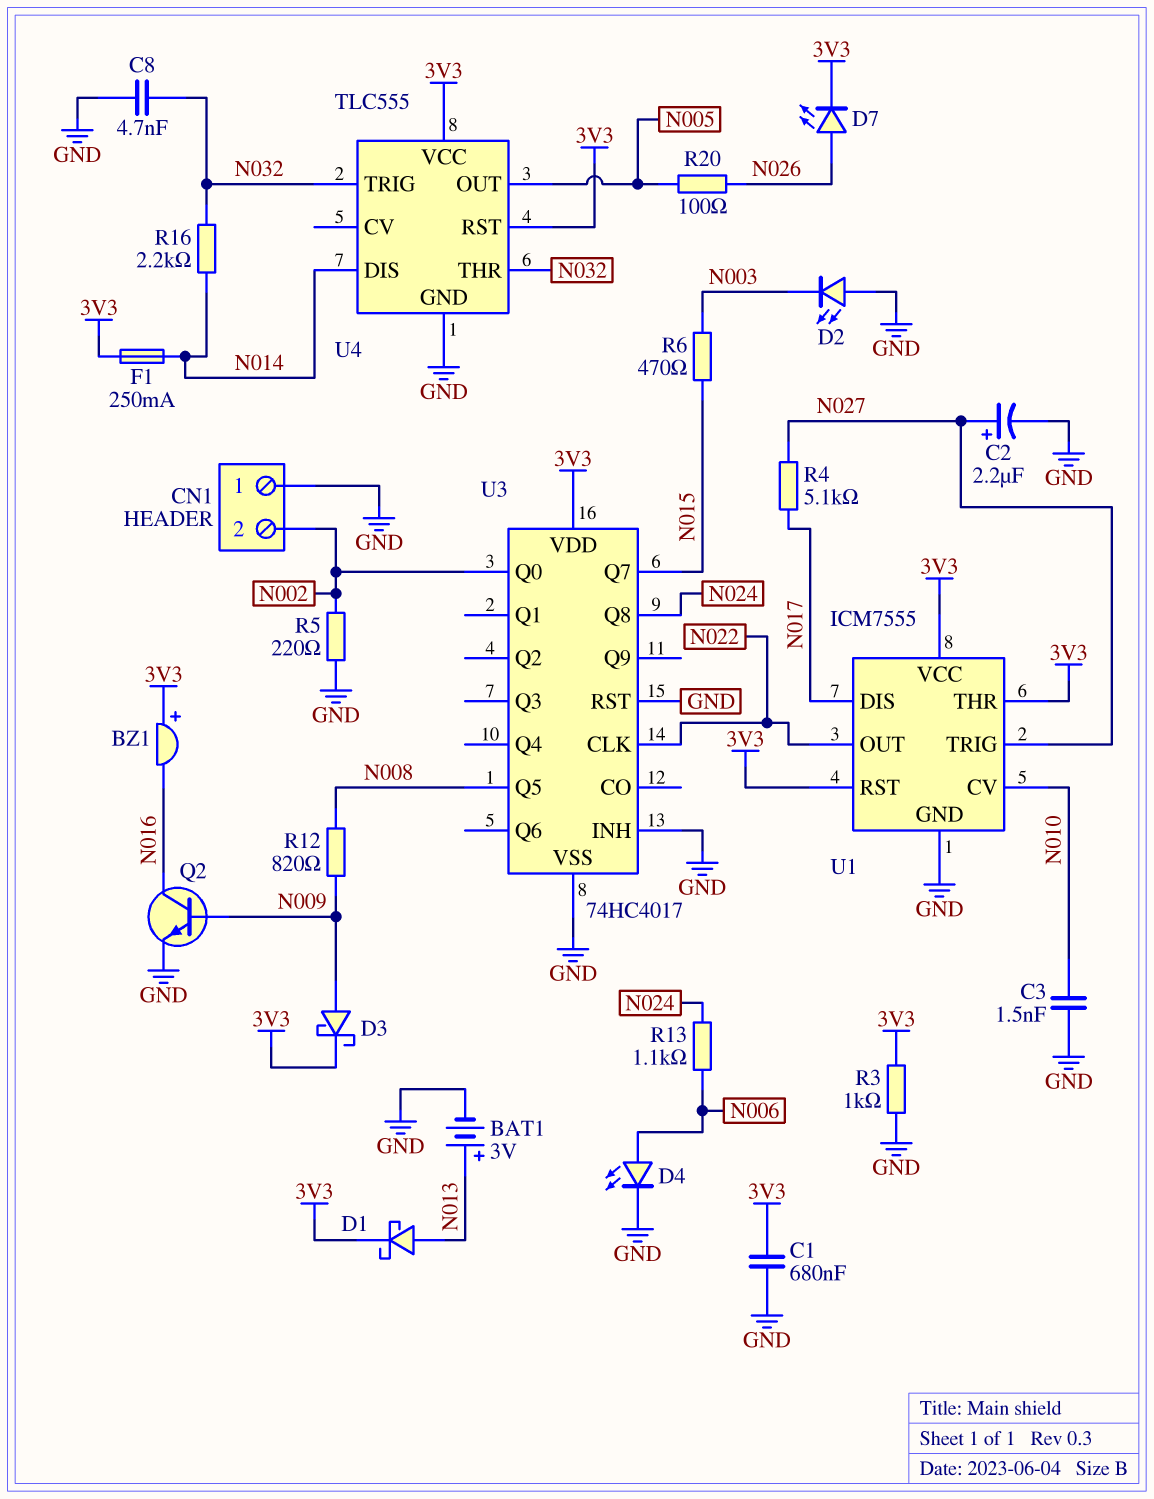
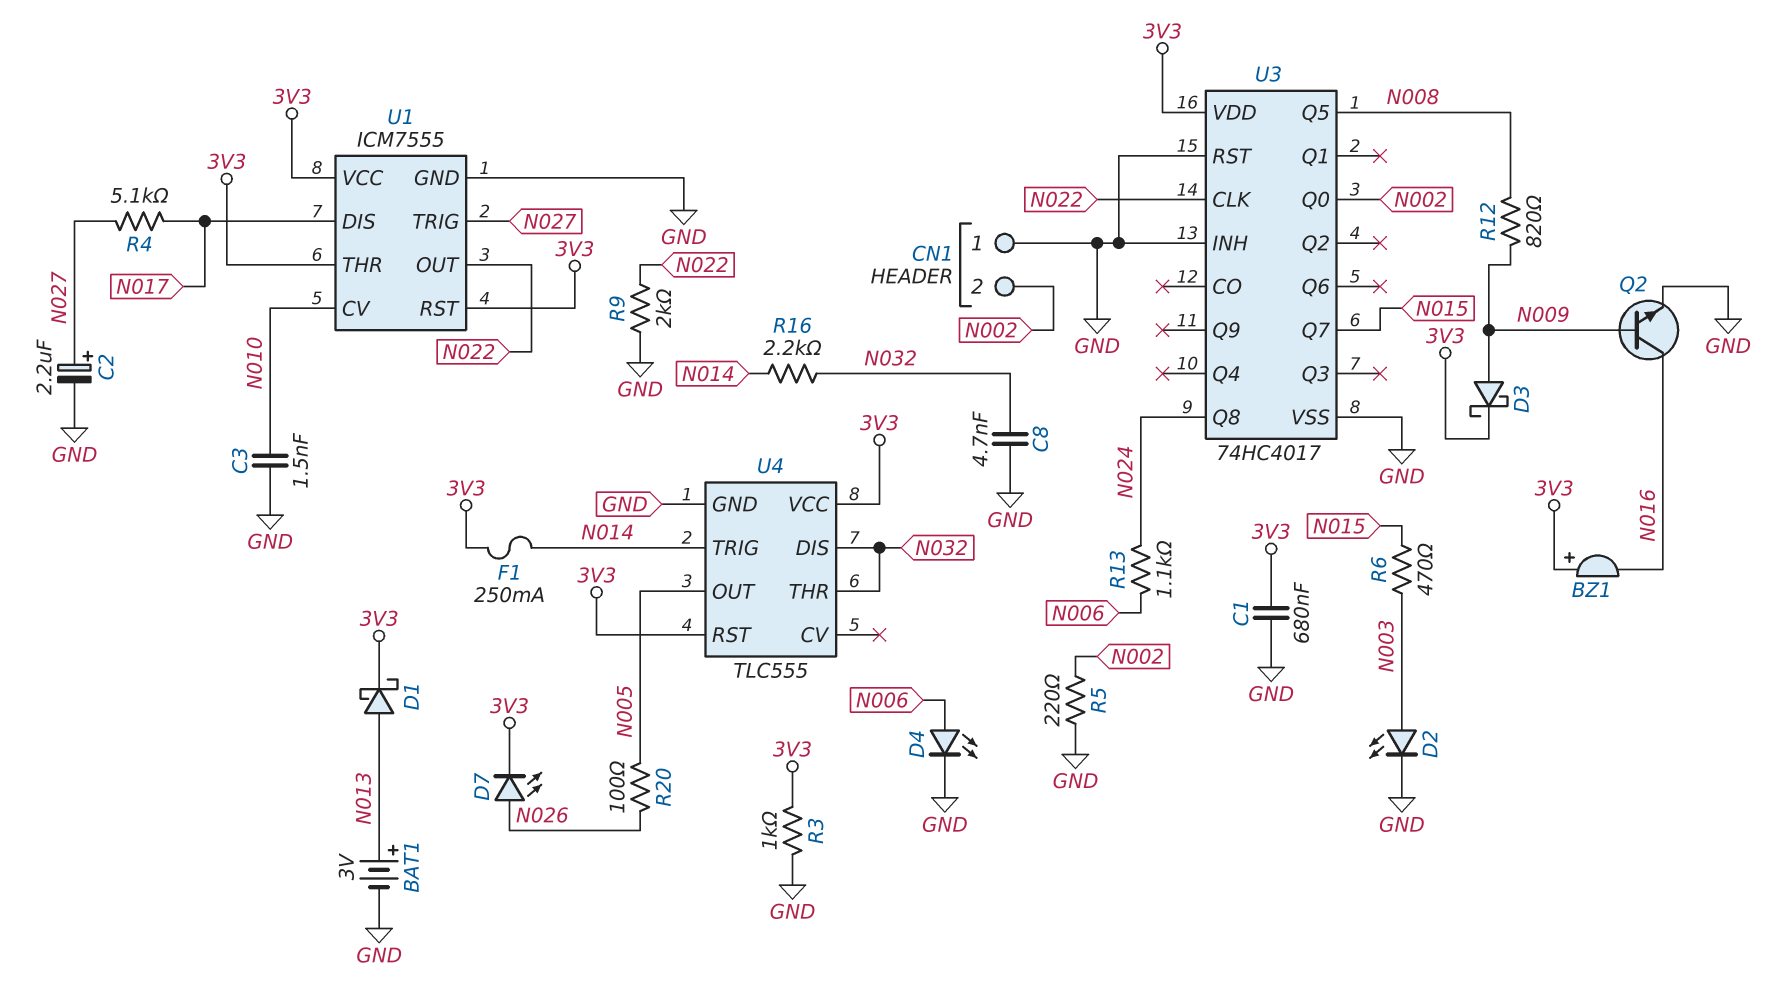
D2: LED (A GND, K N003) -> LED (A N003, K GND)
R9: none -> 2k (GND, N022)
U4 pin DIS: N014 -> N032
U4 pin TRIG: N032 -> N014

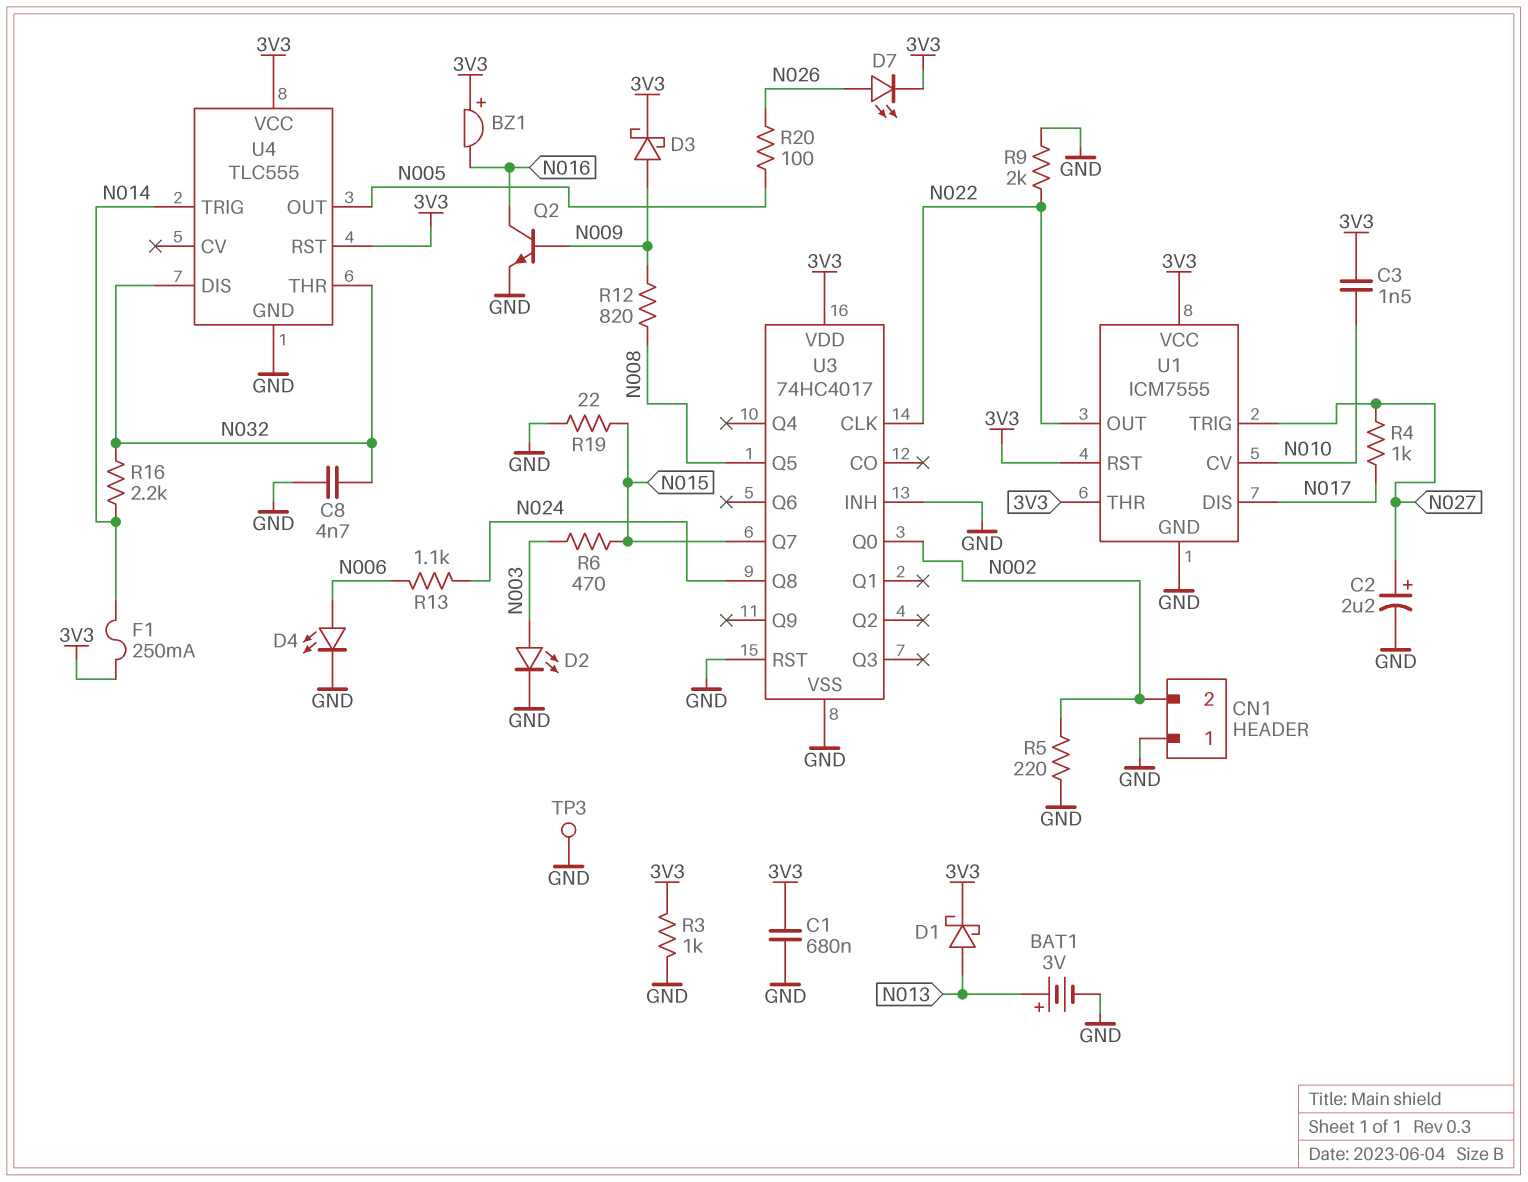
C3: 1.5nF (GND, N010) -> 1.5nF (3V3, N010)
R4: 5.1k (N017, N027) -> 1k (N017, N027)
R19: none -> 22 (GND, N015)
TP3: none -> test point (GND)

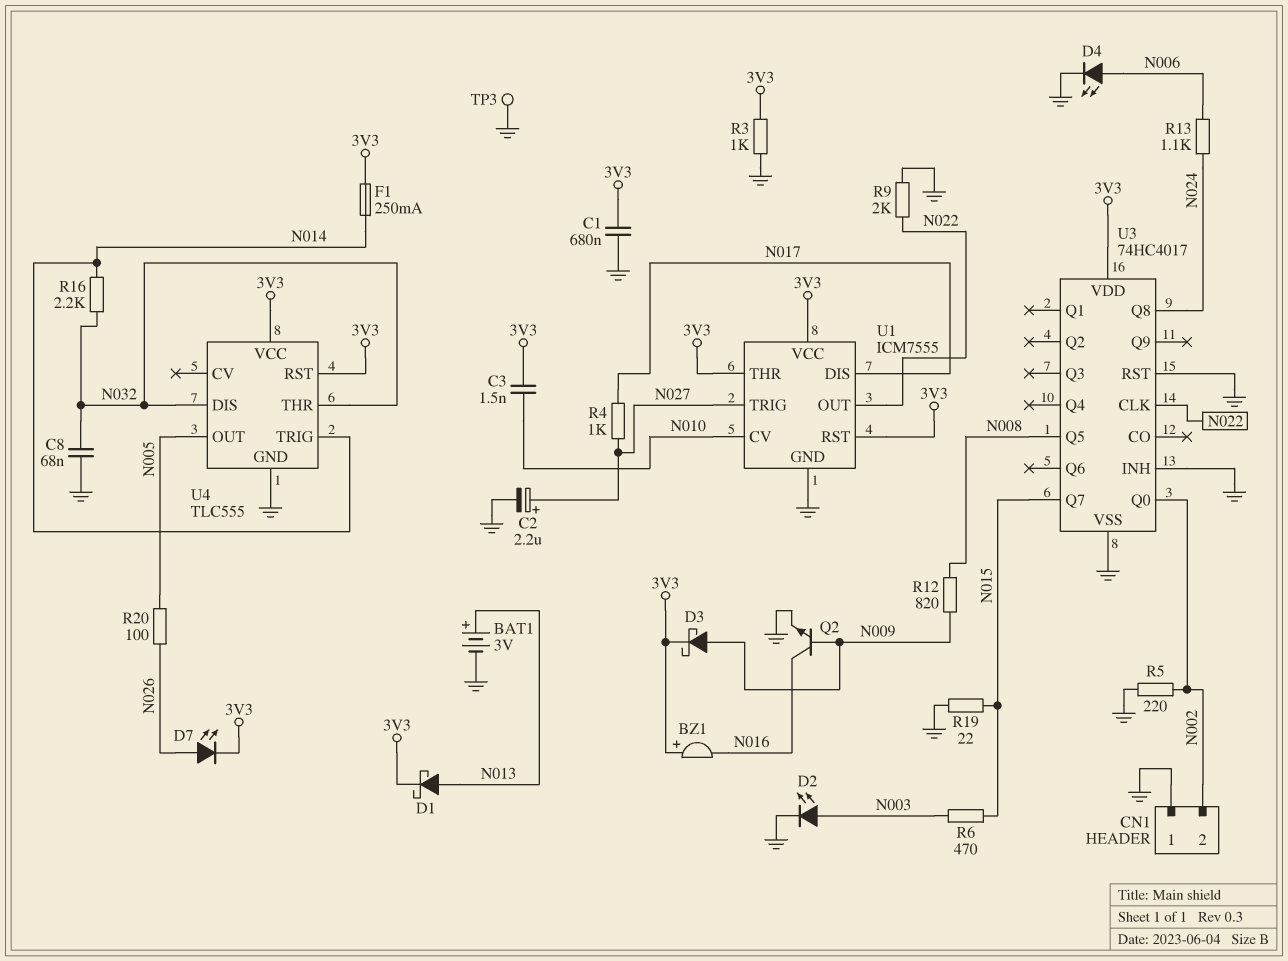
C8: 4.7nF (GND, N032) -> 68nF (GND, N032)

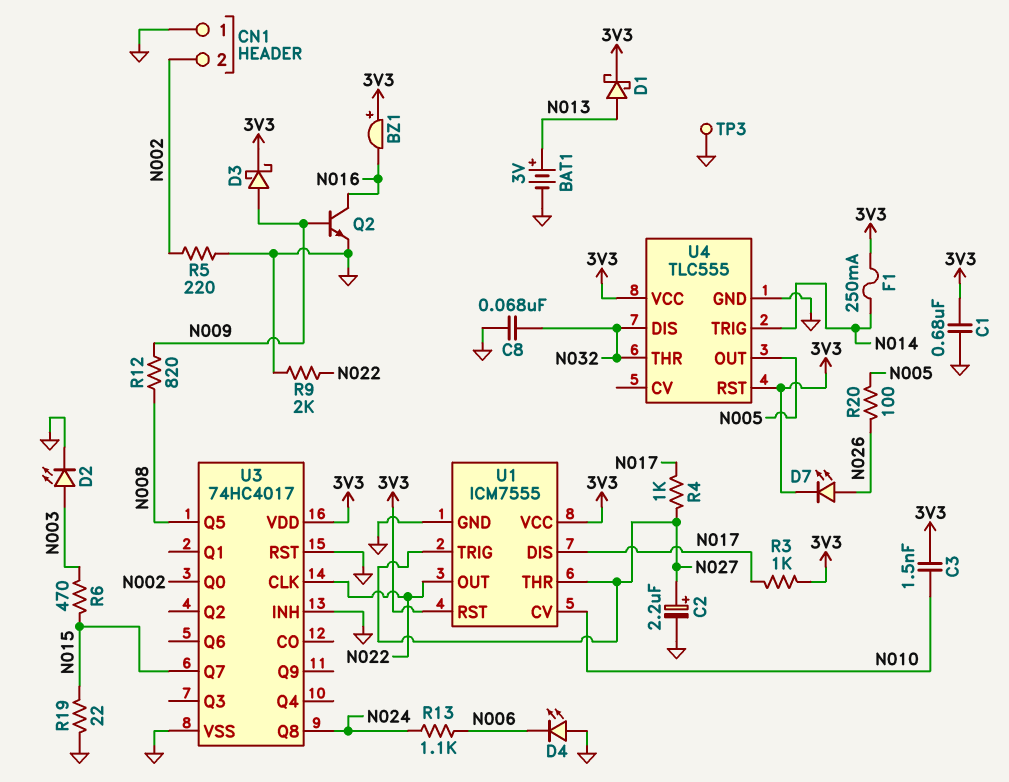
D4: LED (A N006, K GND) -> LED (A GND, K N006)
R3: 1k (3V3, GND) -> 1k (3V3, N017)
R16: 2.2k (N014, N032) -> none
U1 pin THR: 3V3 -> N027

